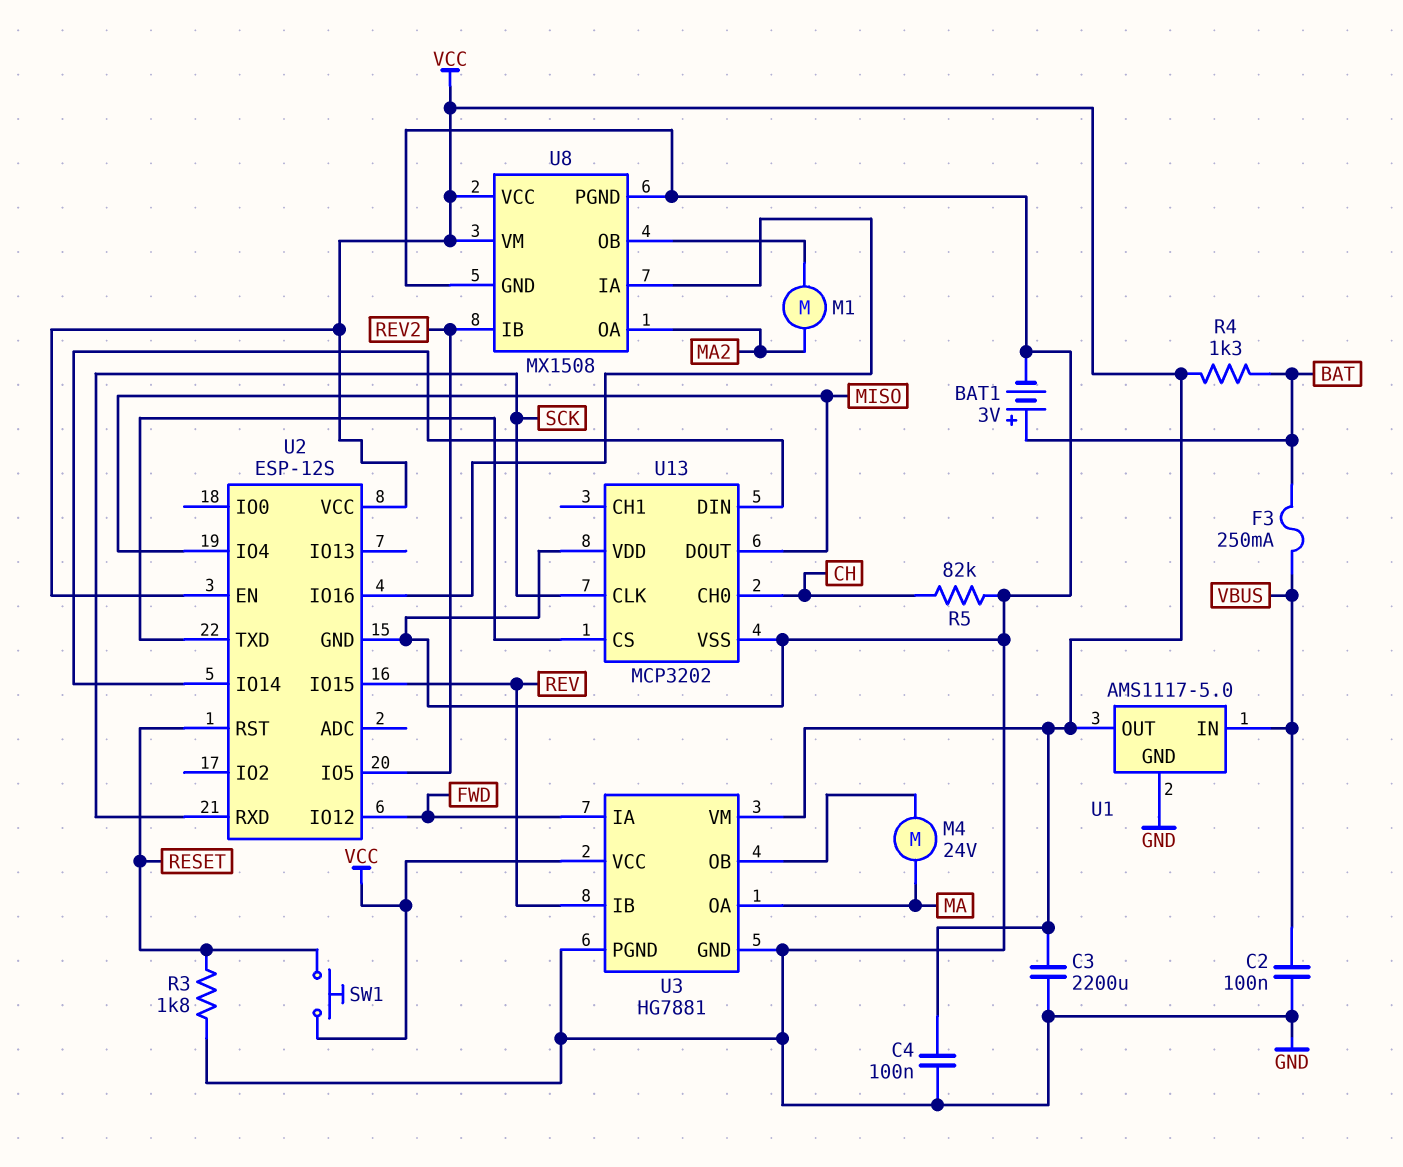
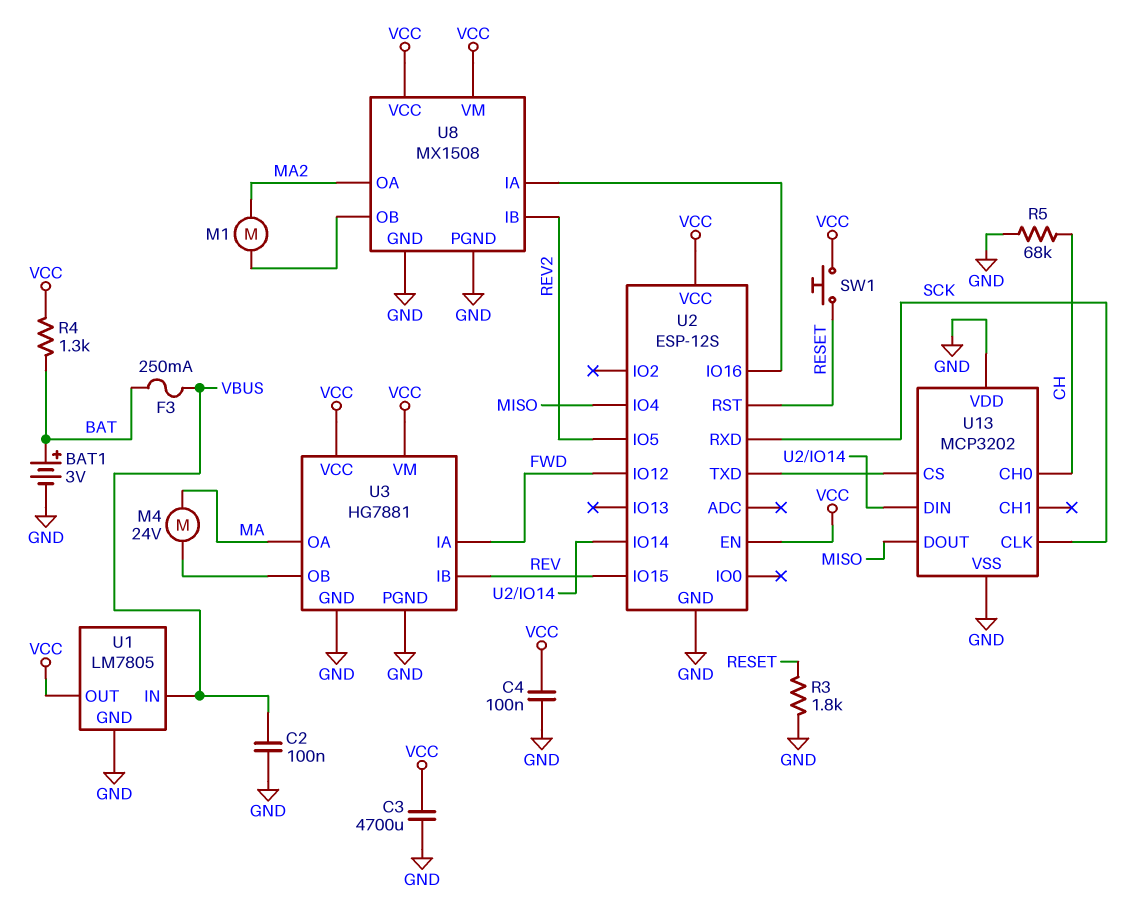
C3: 2200uF (GND, VCC) -> 4700uF (GND, VCC)
R5: 82k (CH, GND) -> 68k (CH, GND)
U1: AMS1117-5.0 -> LM7805

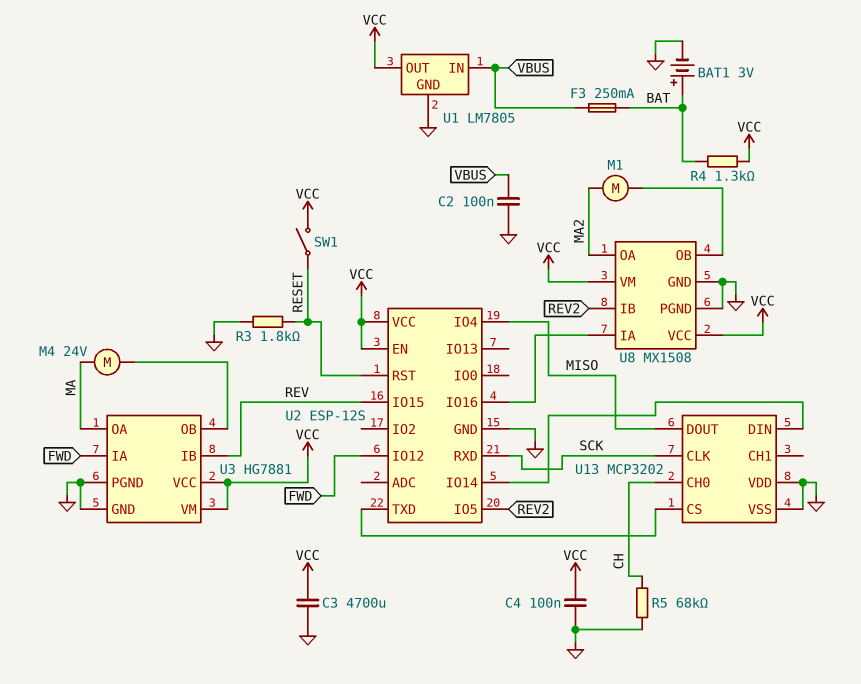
SW1: button (RESET, VCC) -> switch (RESET, VCC)

